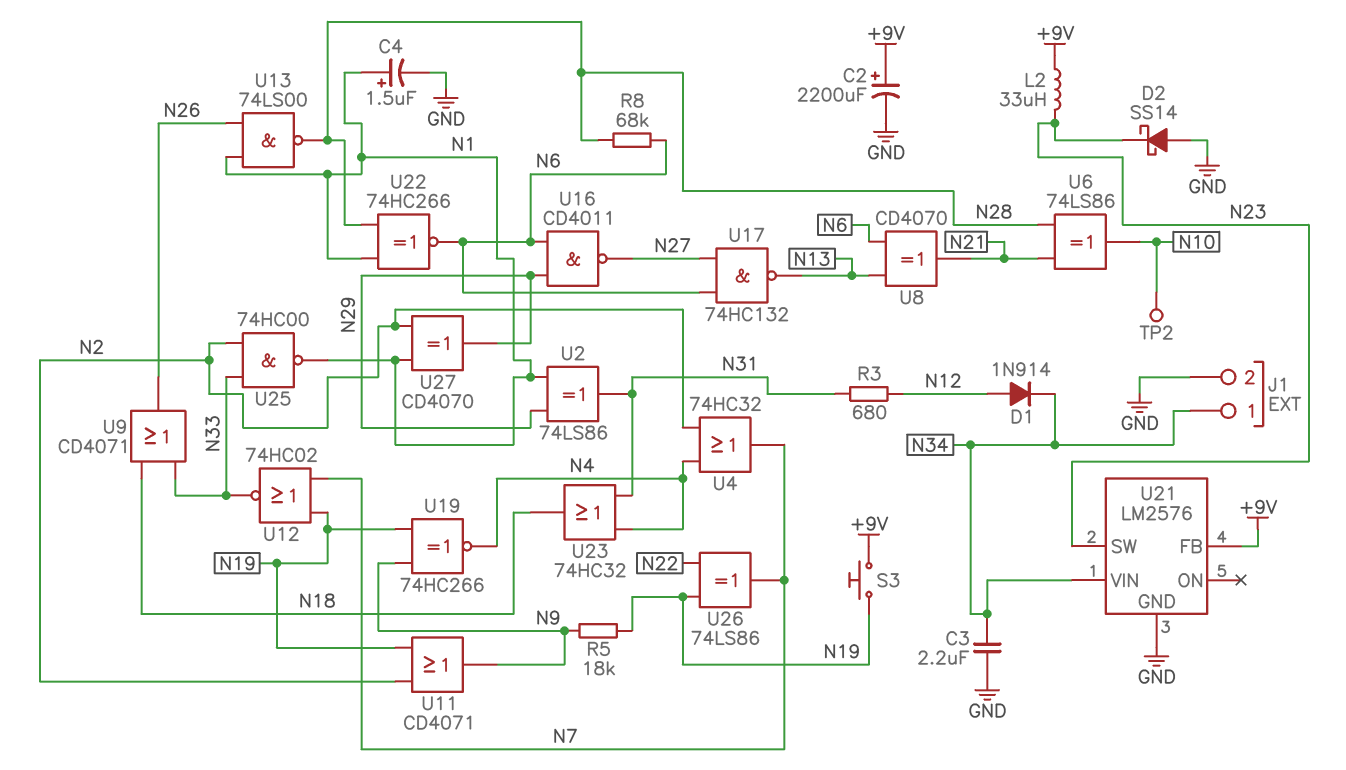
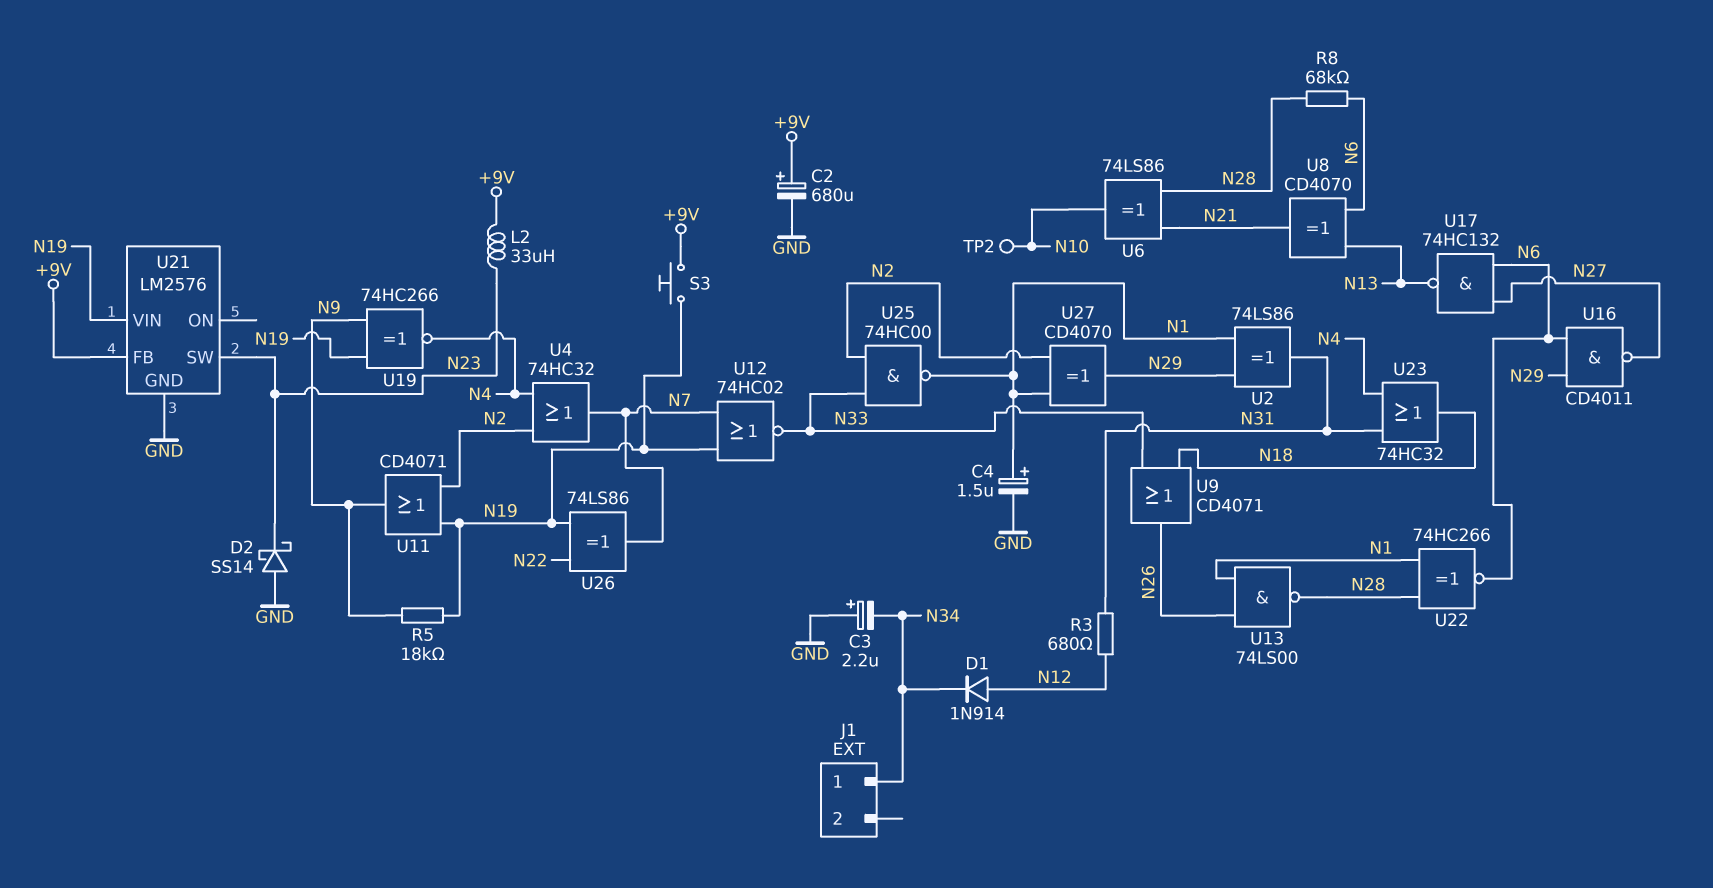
C2: 2200uF (plus +9V, minus GND) -> 680uF (plus +9V, minus GND)
C3: 2.2uF (GND, N34) -> 2.2uF (plus GND, minus N34)
J1 pin 2: GND -> none
U21 pin VIN: N34 -> N19

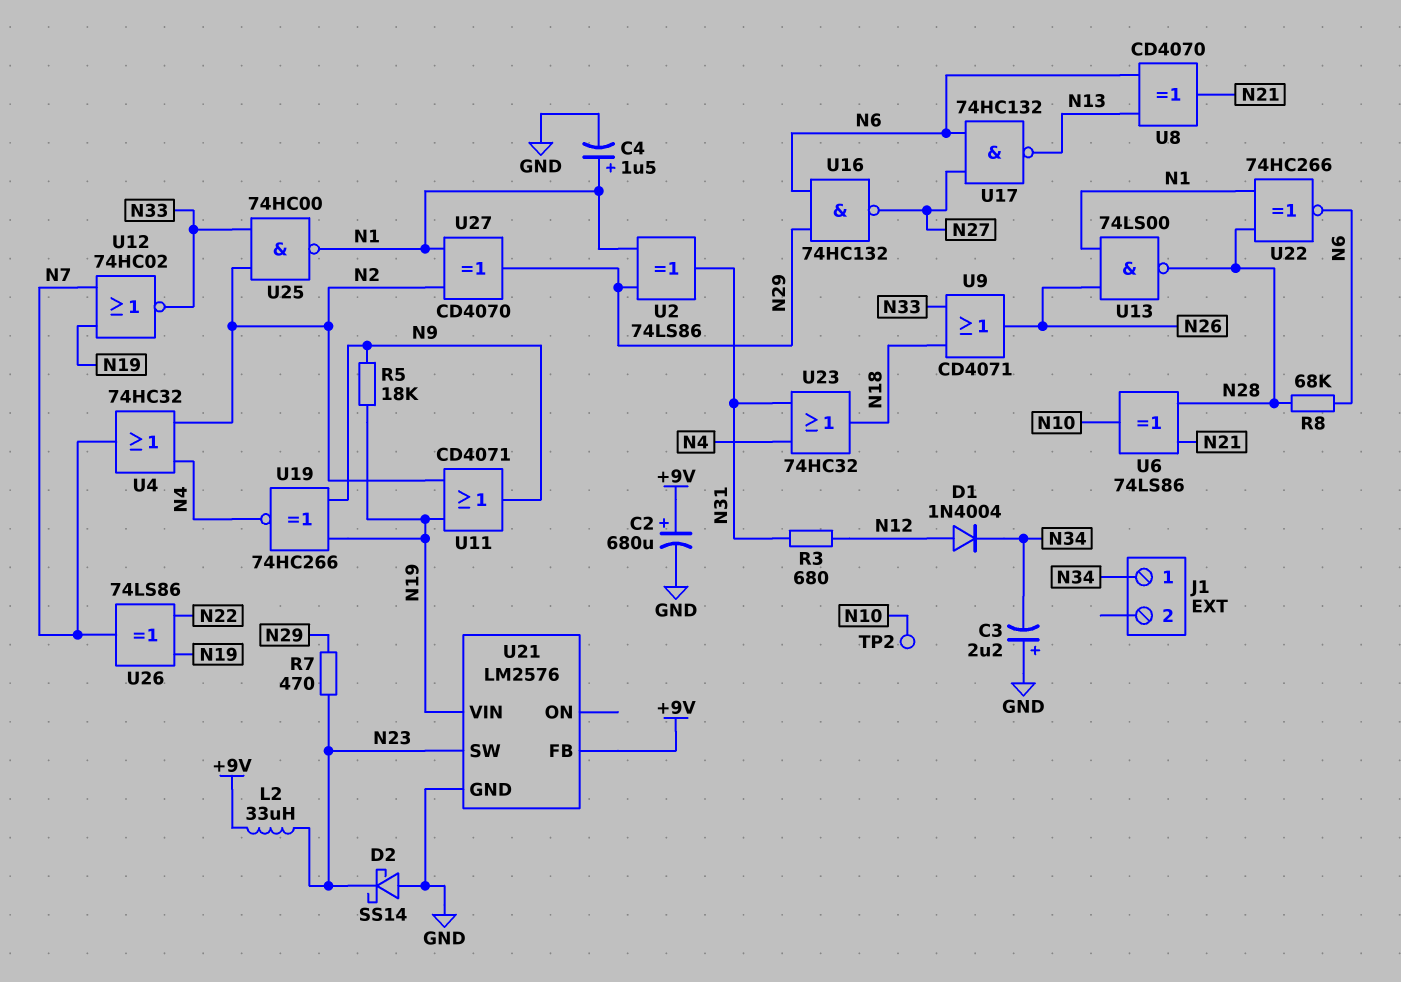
D1: diode 1N914 (A N12, K N34) -> diode 1N4004 (A N12, K N34)
R7: none -> 470 (N23, N29)
S3: button (+9V, N19) -> none
U16: NAND CD4011 (in N6, in N29, out N27) -> NAND 74HC132 (in N6, in N29, out N27)

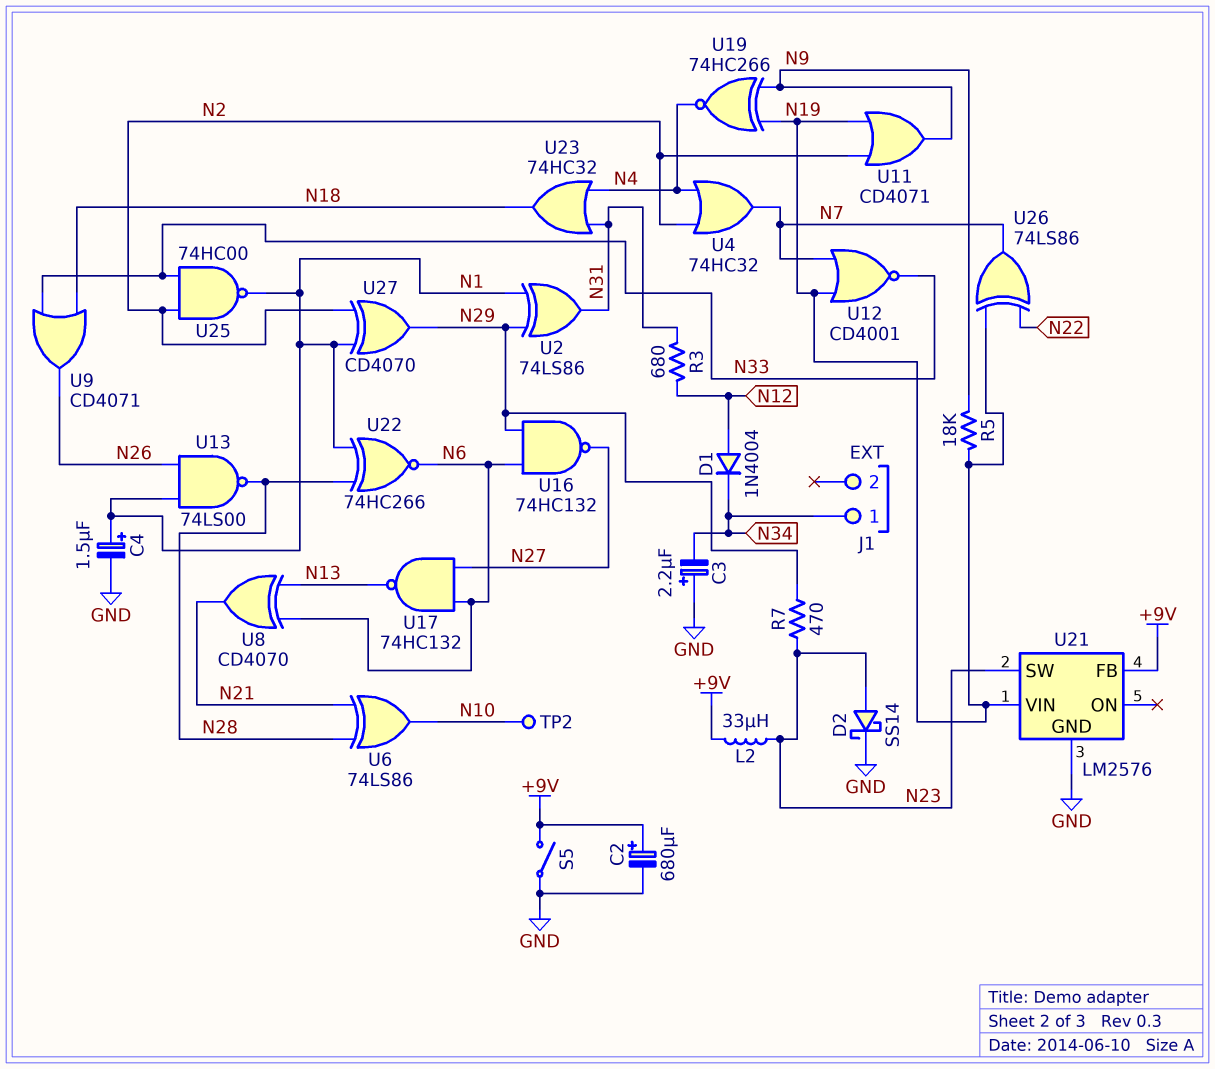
D2: schottky SS14 (A GND, K N23) -> schottky SS14 (A N23, K GND)
R8: 68k (N6, N28) -> none
S5: none -> switch (+9V, GND)
U12: NOR 74HC02 (in N7, in N19, out N33) -> NOR CD4001 (in N7, in N19, out N33)

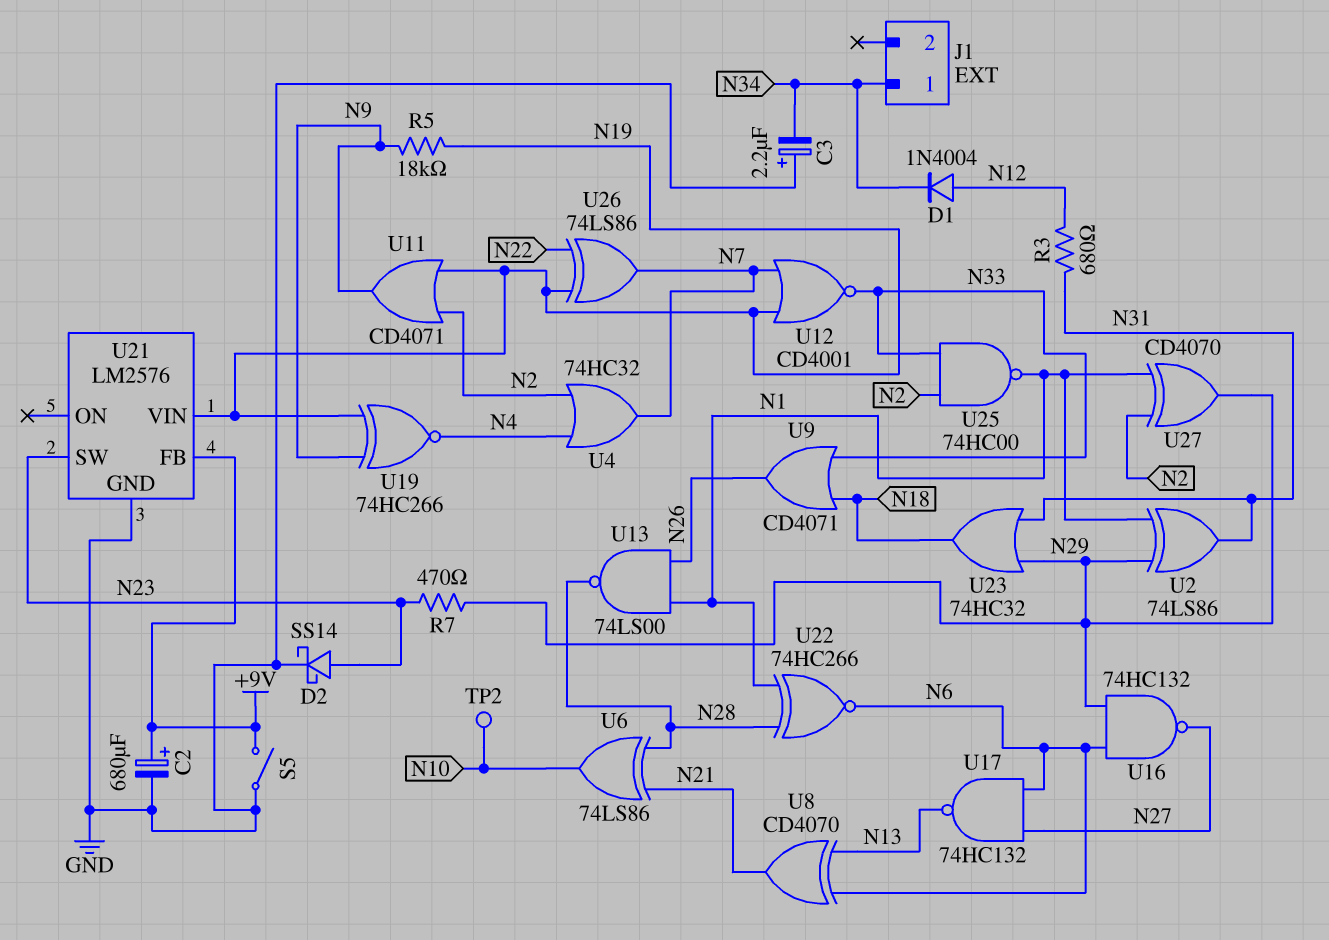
C4: 1.5uF (plus N1, minus GND) -> none
L2: 33uH (+9V, N23) -> none
U23: OR 74HC32 (in N4, in N31, out N18) -> OR 74HC32 (in N29, in N31, out N18)

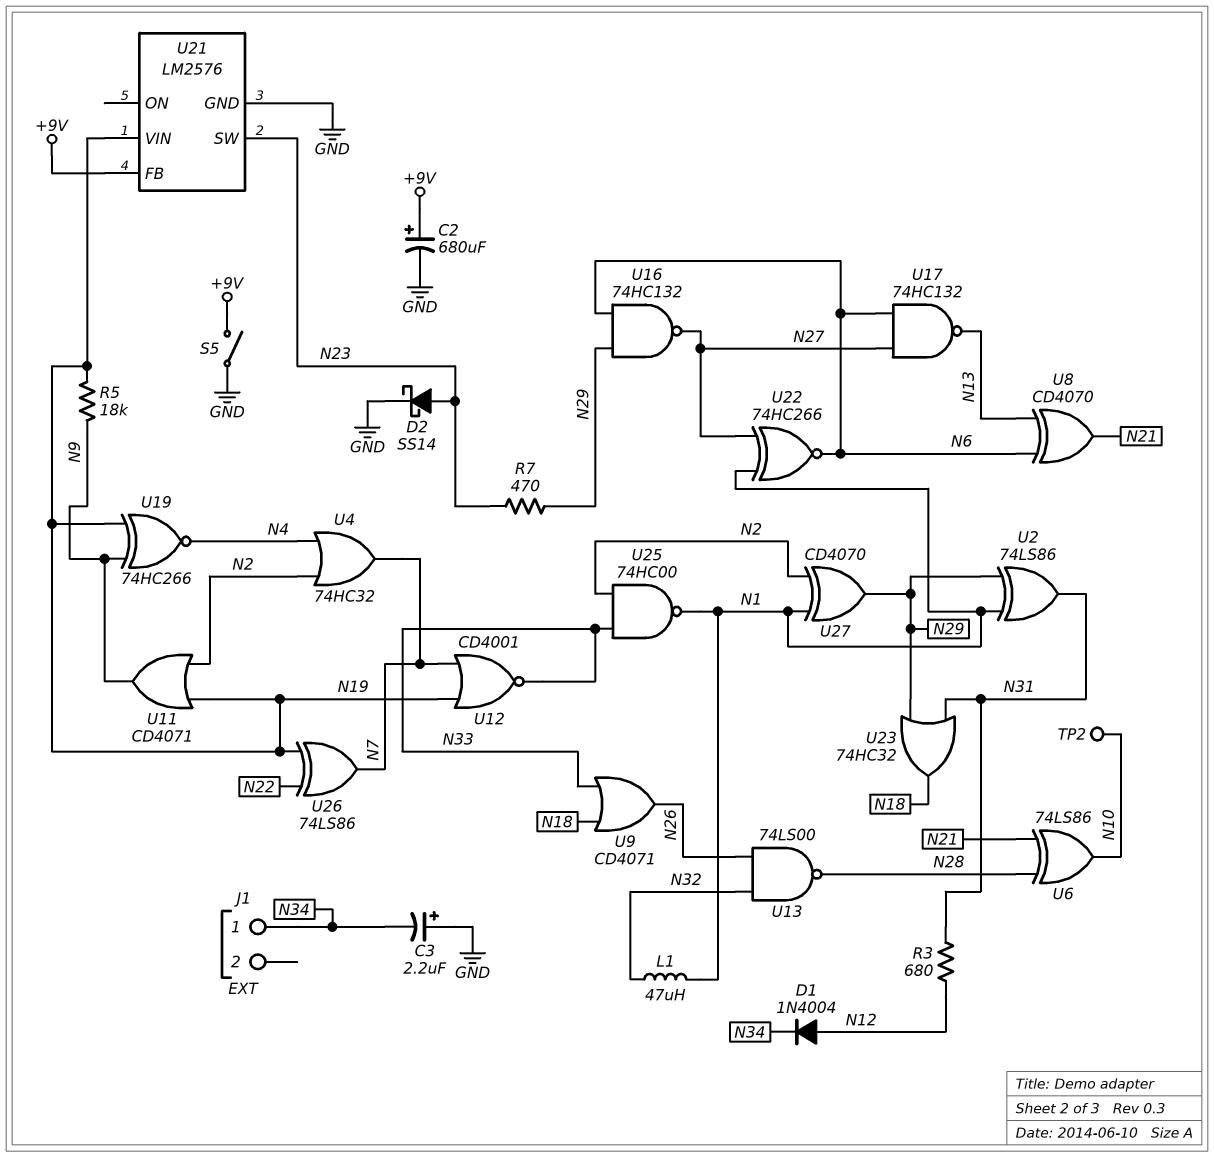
L1: none -> 47uH (N1, N32)
U13: NAND 74LS00 (in N1, in N26, out N28) -> NAND 74LS00 (in N26, in N32, out N28)
U22: XNOR 74HC266 (in N1, in N28, out N6) -> XNOR 74HC266 (in N1, in N27, out N6)

